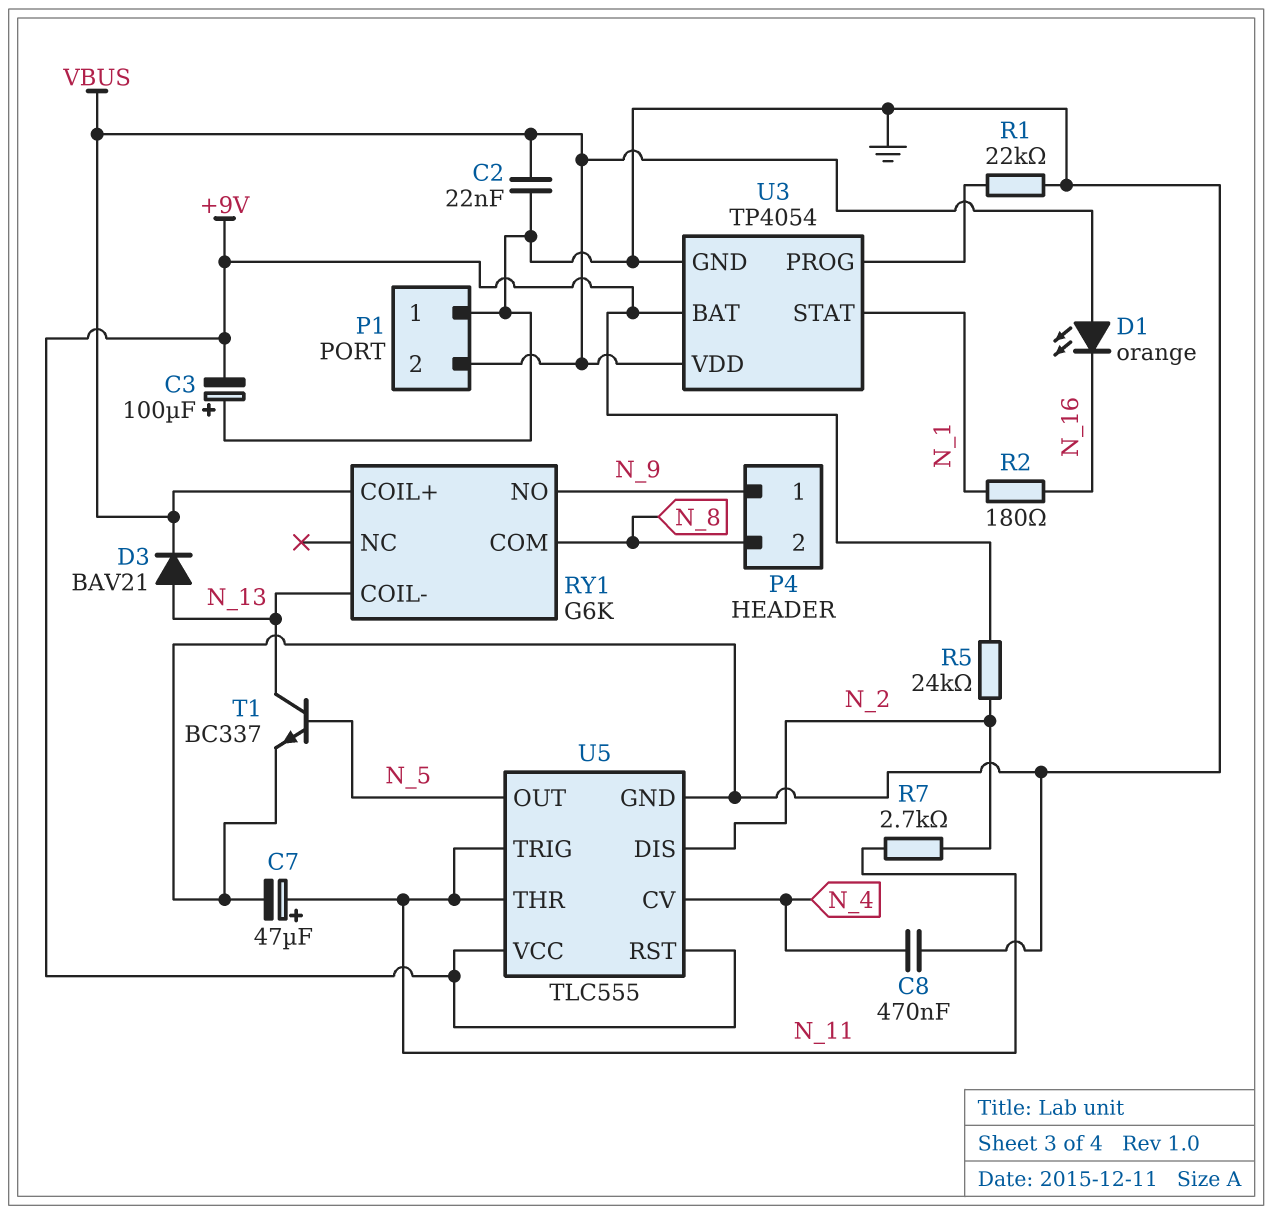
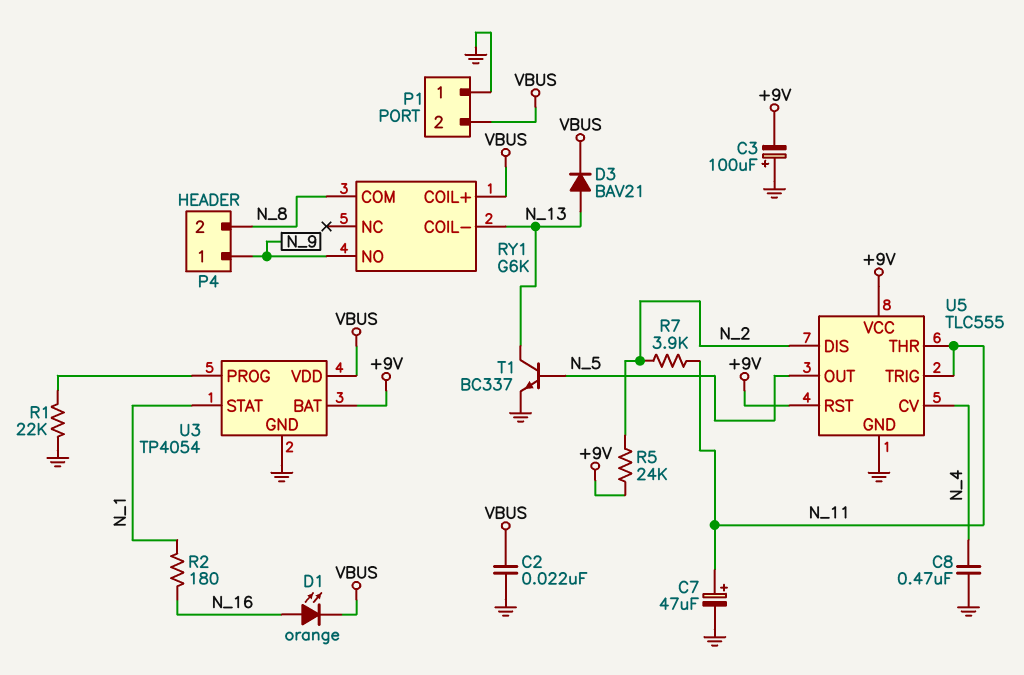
D1: LED orange (A VBUS, K N_16) -> LED orange (A N_16, K VBUS)
R7: 2.7k (N_2, N_11) -> 3.9k (N_2, N_11)

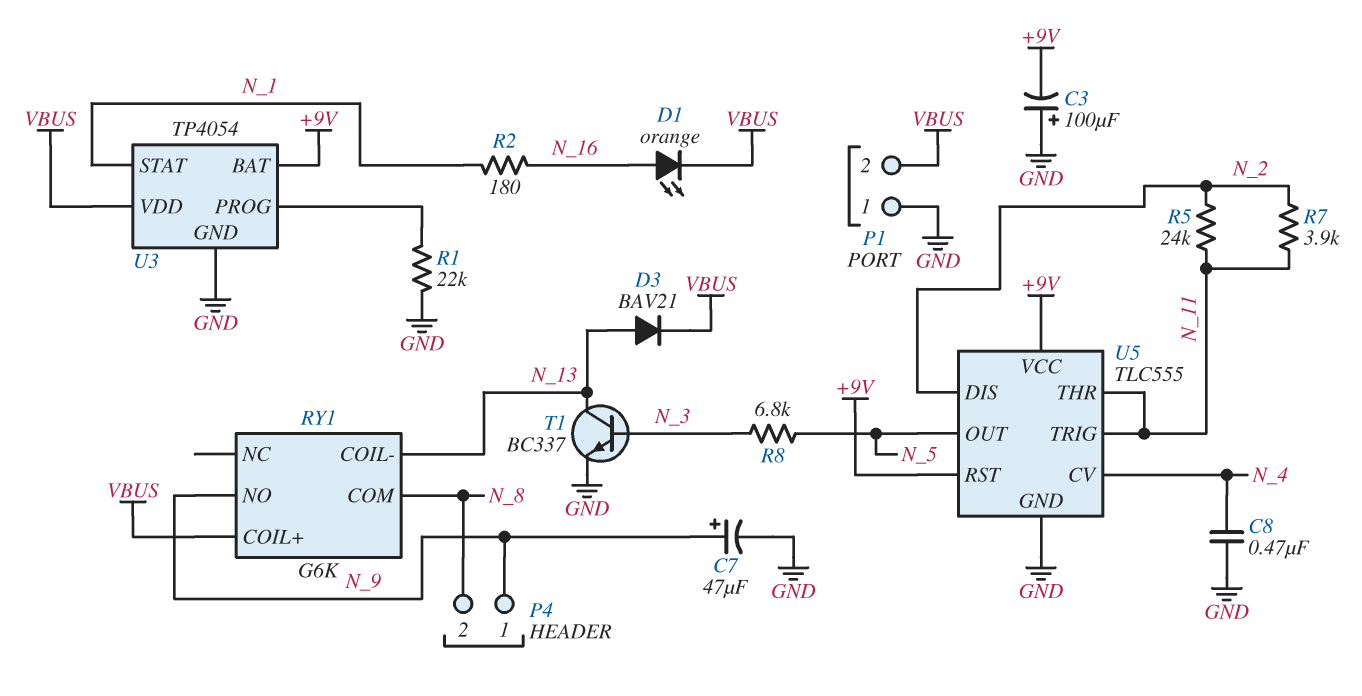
C2: 22nF (GND, VBUS) -> none
C7: 47uF (plus N_11, minus GND) -> 47uF (plus N_9, minus GND)
R5: 24k (+9V, N_2) -> 24k (N_2, N_11)
R8: none -> 6.8k (N_3, N_5)
T1: NPN BC337 (B N_5, C N_13, E GND) -> NPN BC337 (B N_3, C N_13, E GND)

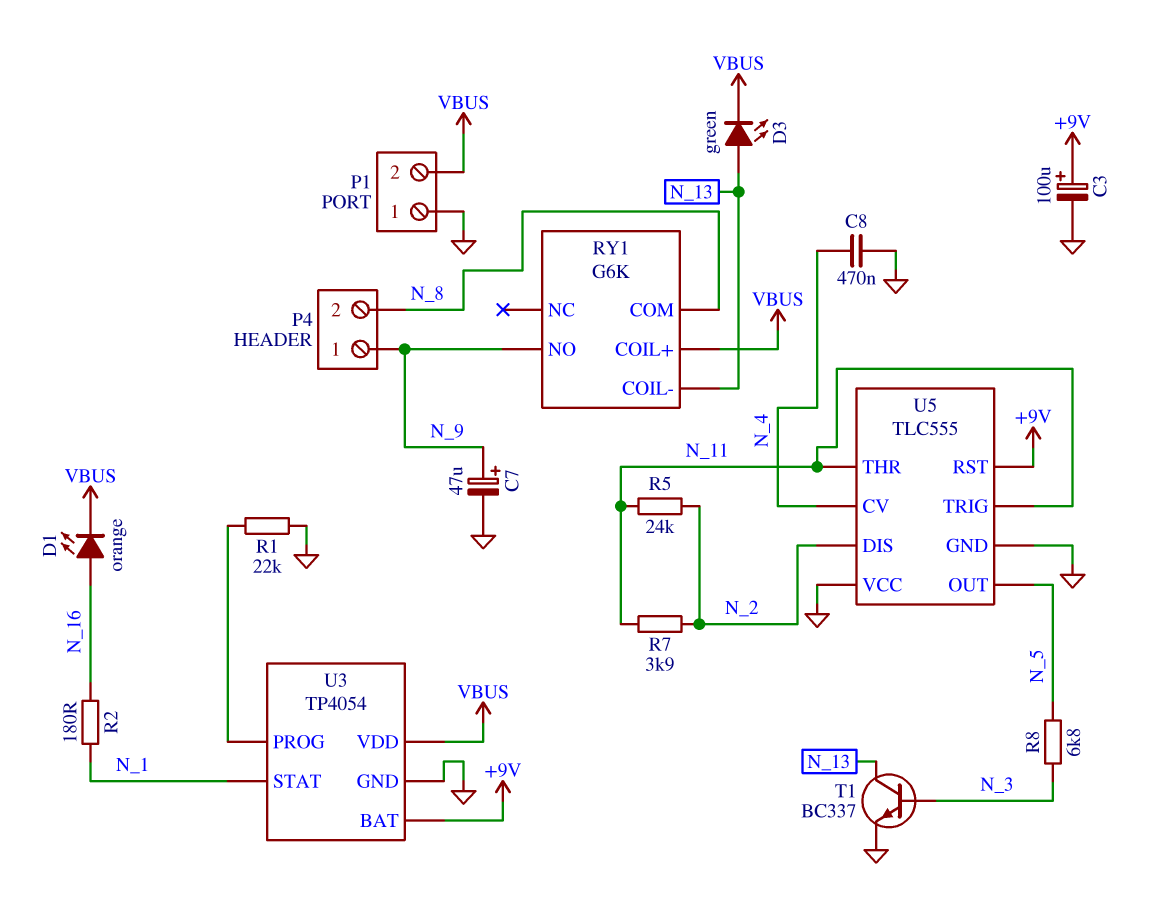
C3: 100uF (plus GND, minus +9V) -> 100uF (plus +9V, minus GND)
D3: diode BAV21 (A N_13, K VBUS) -> LED green (A N_13, K VBUS)
U5 pin VCC: +9V -> GND

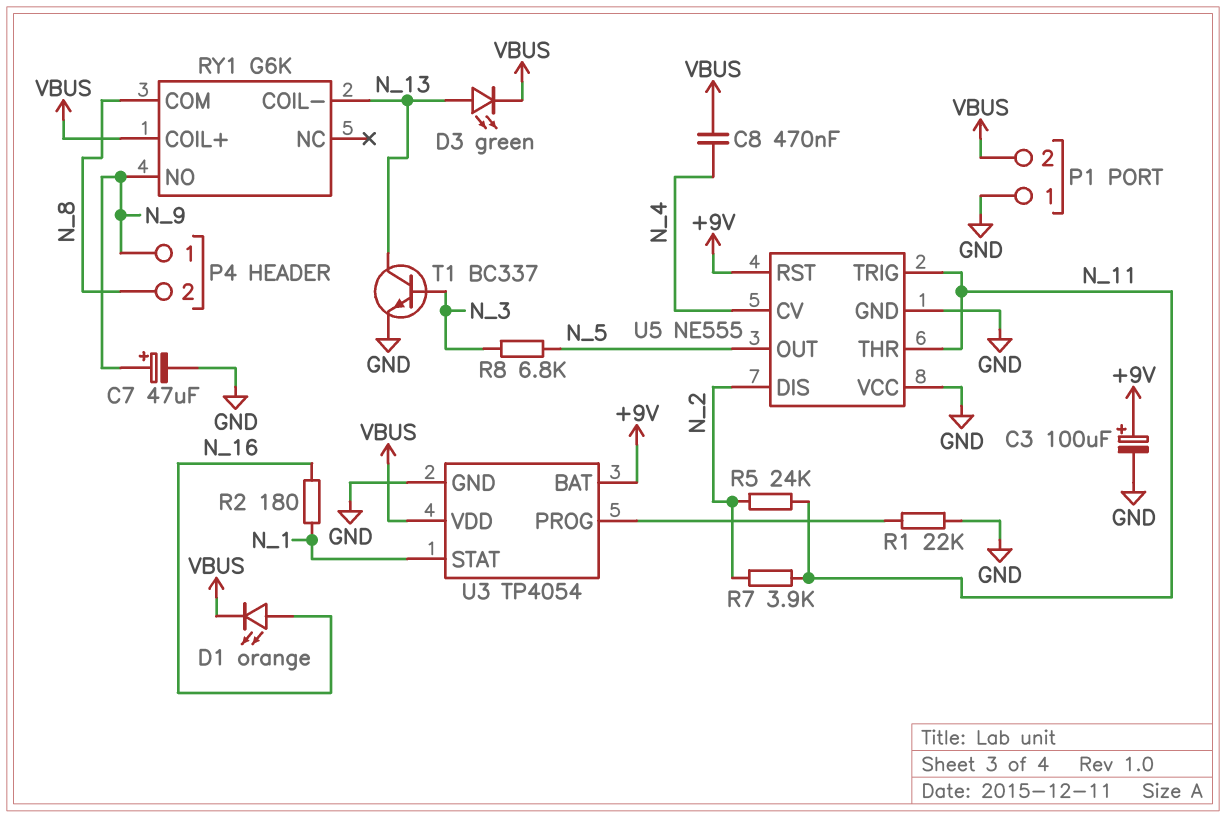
C8: 470nF (GND, N_4) -> 470nF (N_4, VBUS)
U5: TLC555 -> NE555

